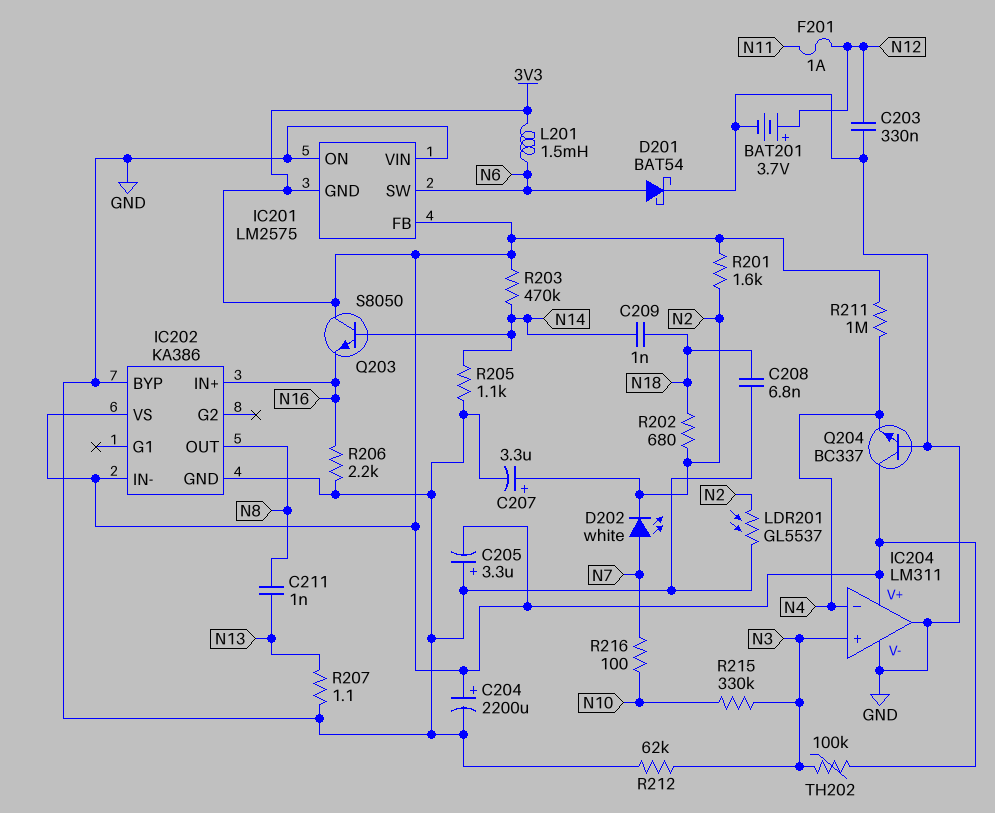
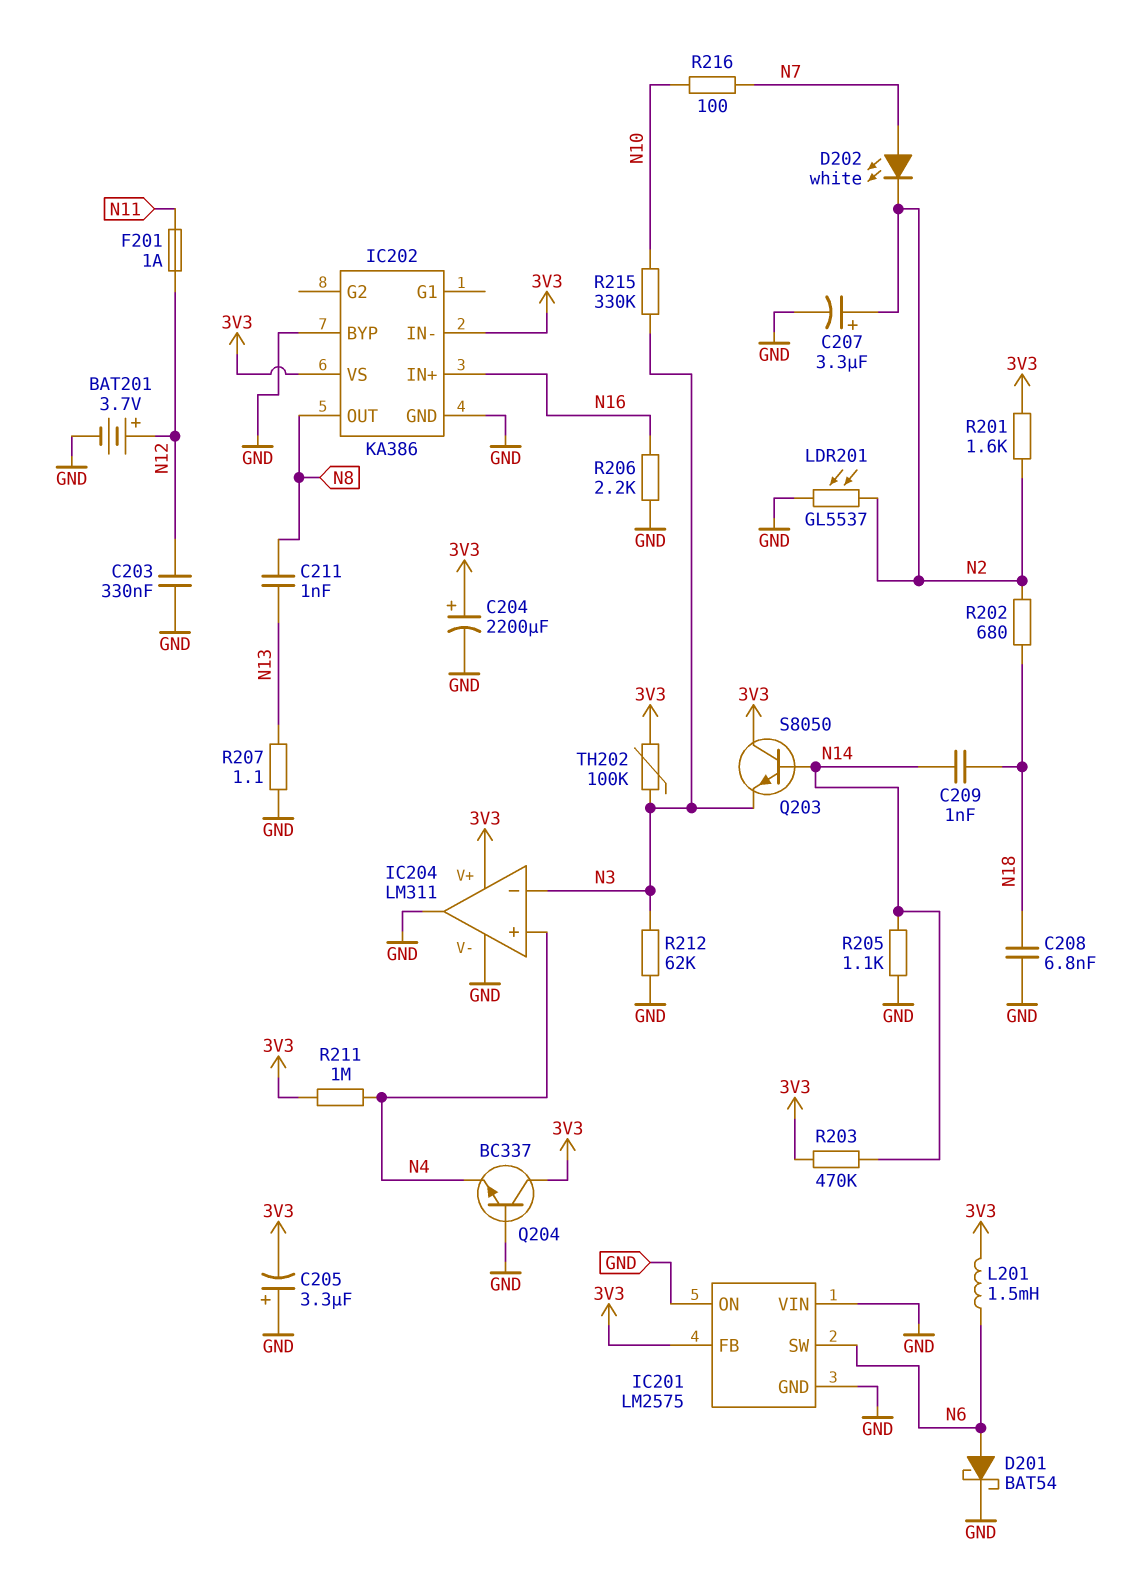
IC201 pin GND: 3V3 -> GND
IC204 pin in+: N3 -> N4
IC204 pin in-: N4 -> N3
Q203: NPN S8050 (B N14, C 3V3, E N16) -> NPN S8050 (B N14, C 3V3, E N3)

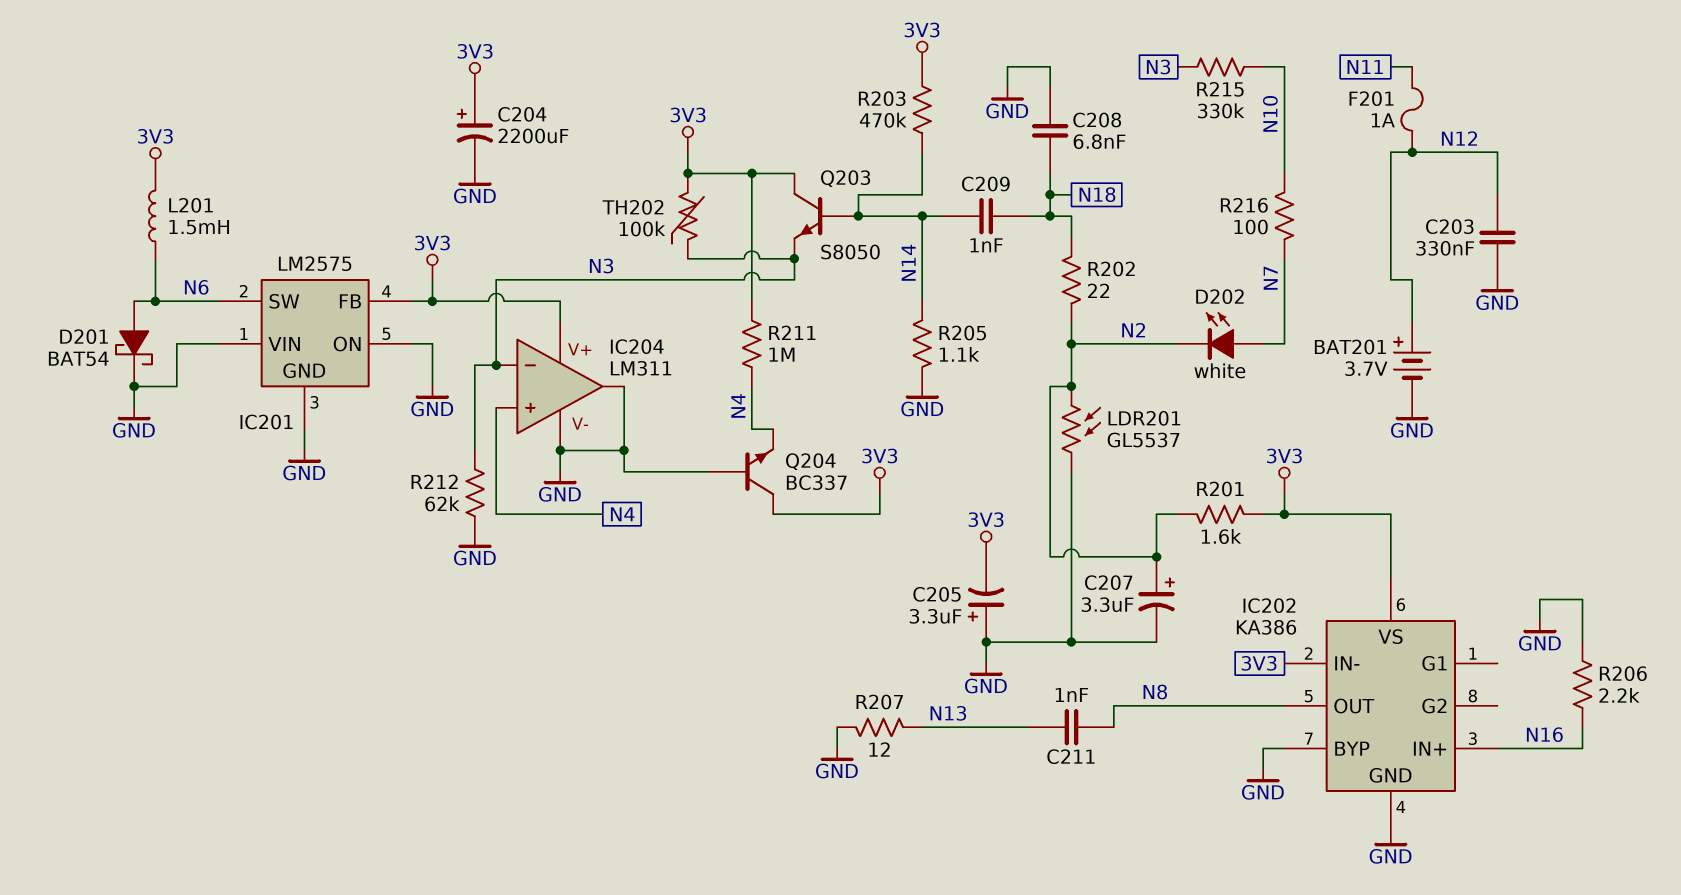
R202: 680 (N2, N18) -> 22 (N2, N18)
R207: 1.1 (GND, N13) -> 12 (GND, N13)

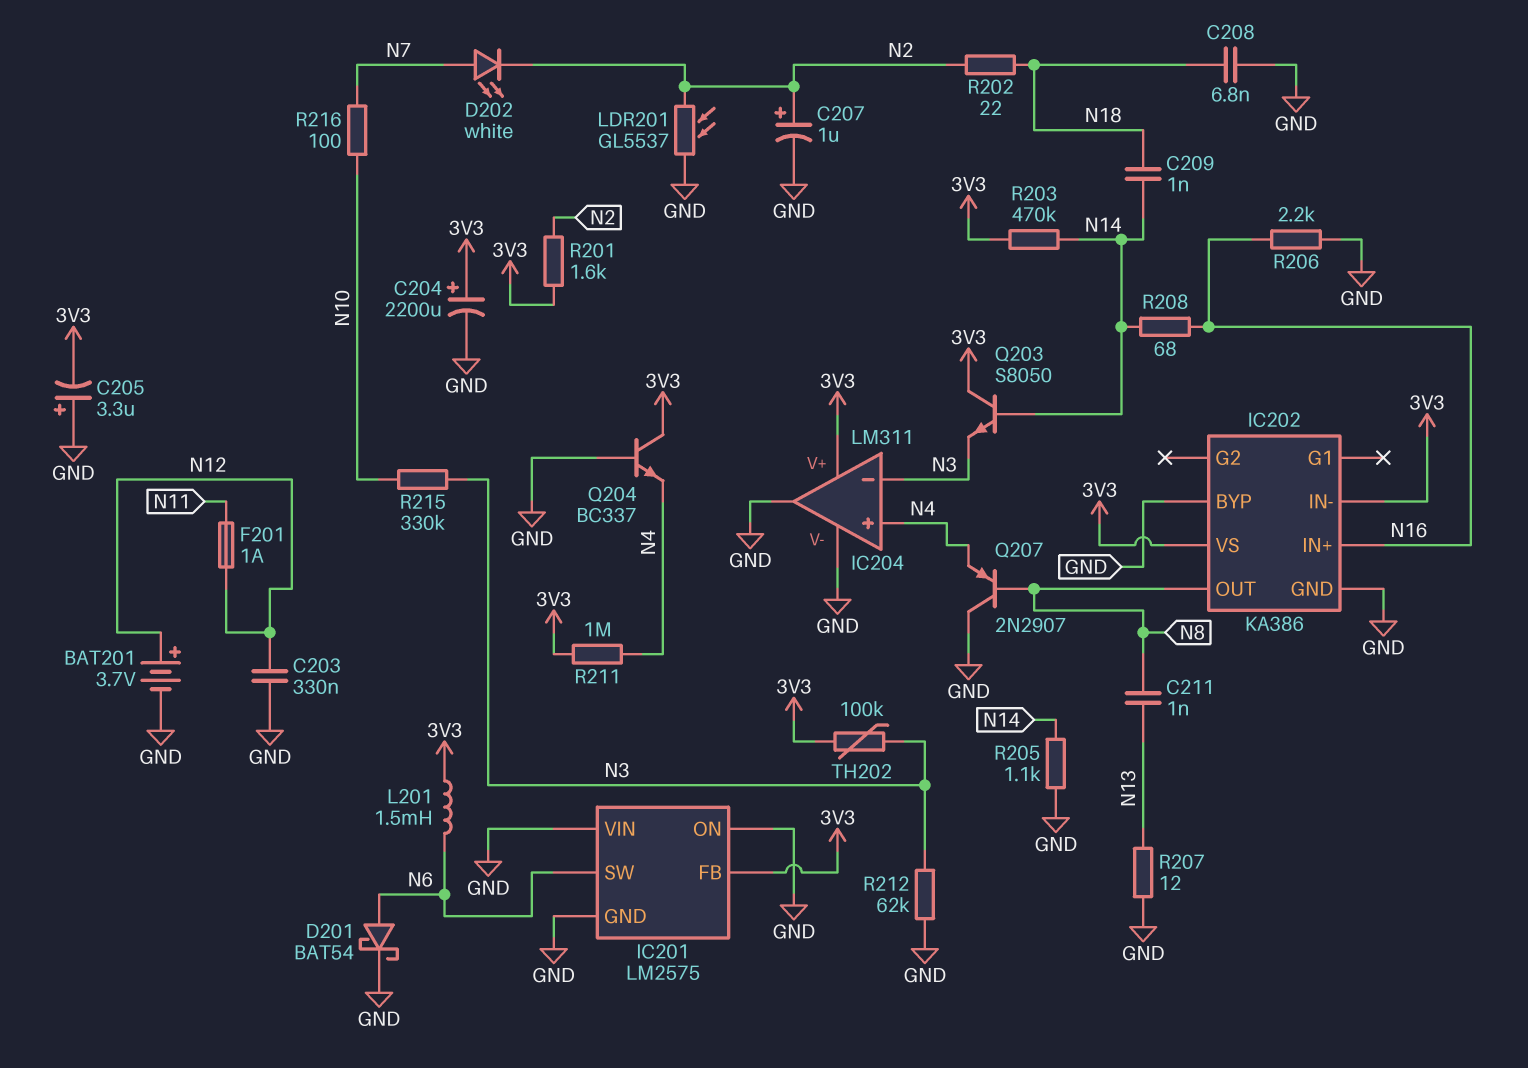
C207: 3.3uF (plus N2, minus GND) -> 1uF (plus N2, minus GND)
Q207: none -> PNP 2N2907 (B N8, C GND, E N4)
R208: none -> 68 (N14, N16)

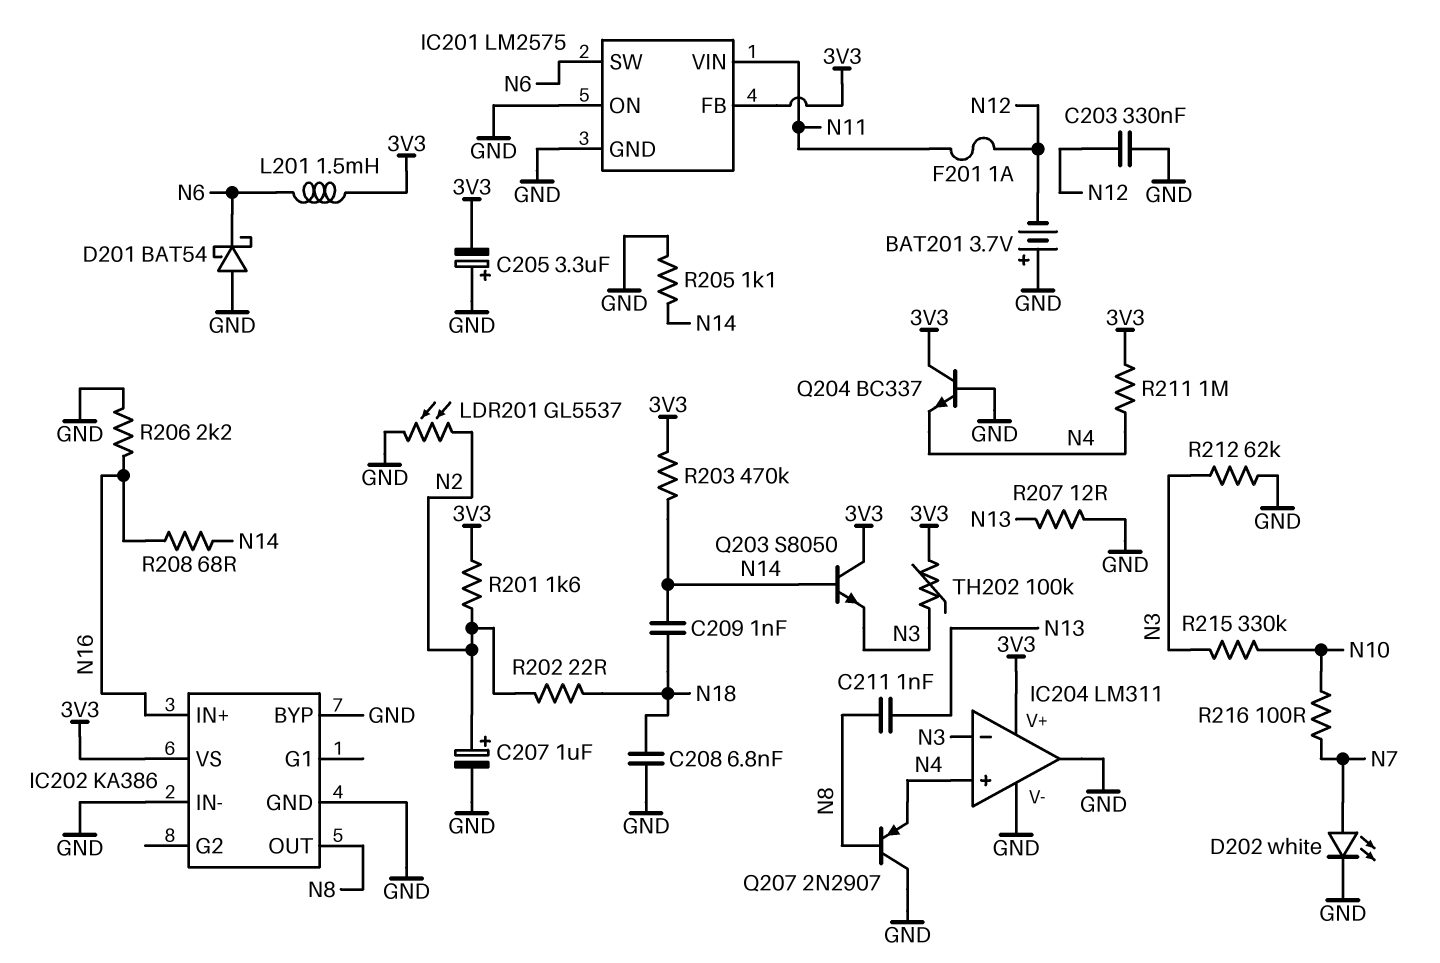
BAT201: 3.7V (plus N12, minus GND) -> 3.7V (plus GND, minus N12)
C204: 2200uF (plus 3V3, minus GND) -> none
D201: schottky BAT54 (A N6, K GND) -> schottky BAT54 (A GND, K N6)
D202: LED white (A N7, K N2) -> LED white (A N7, K GND)
IC201 pin VIN: GND -> N11
IC202 pin IN-: 3V3 -> GND

